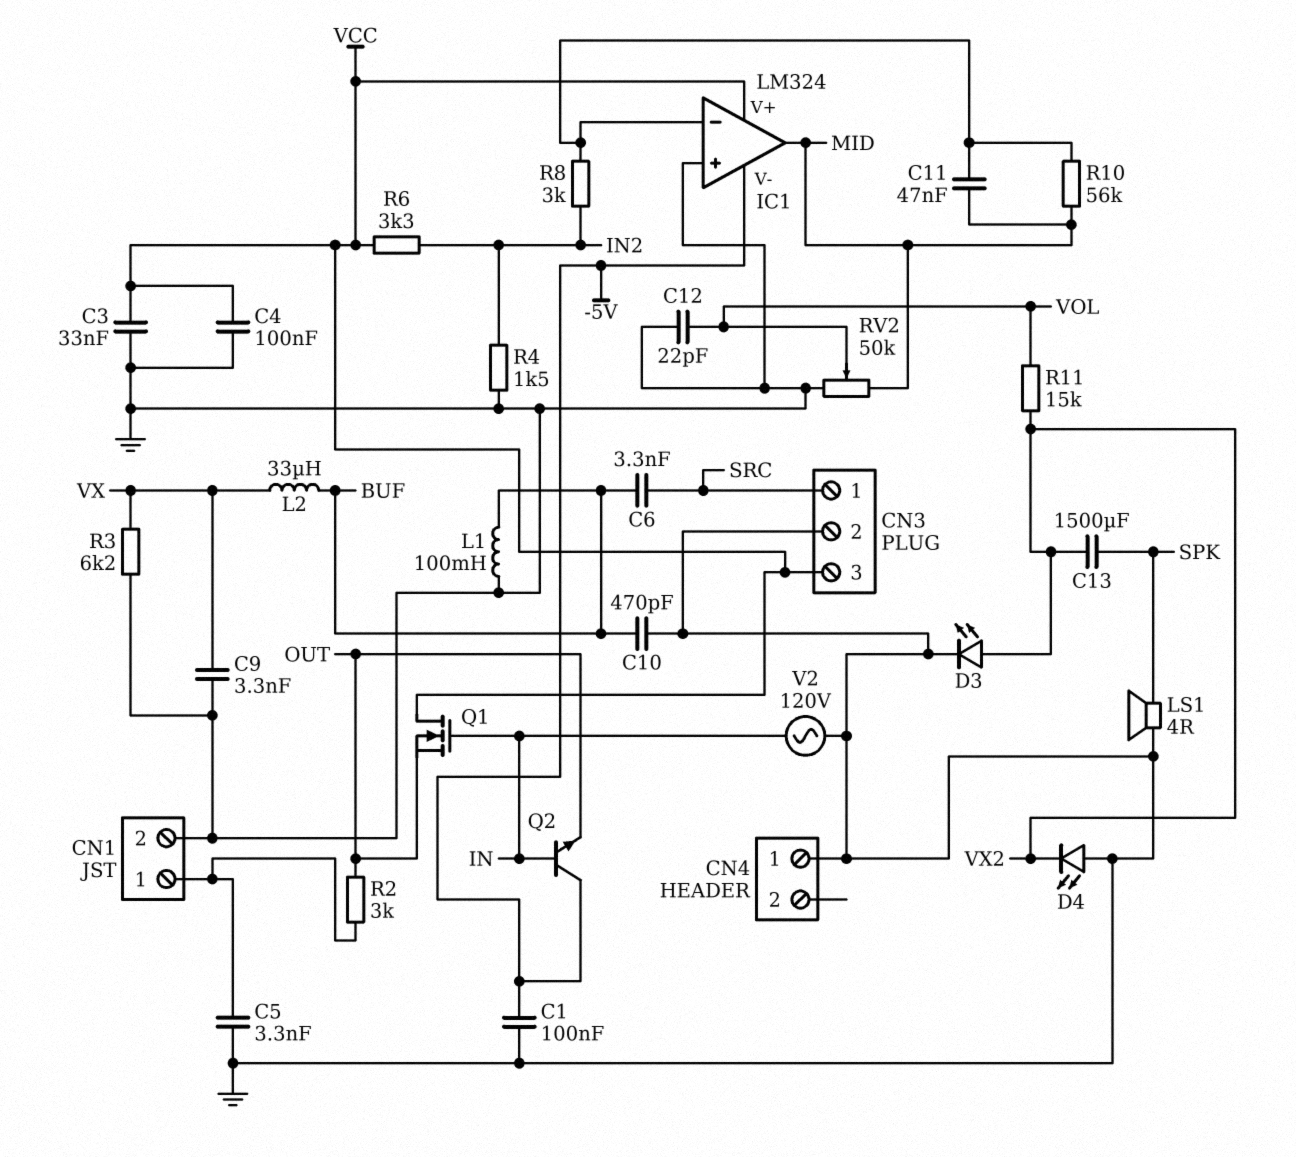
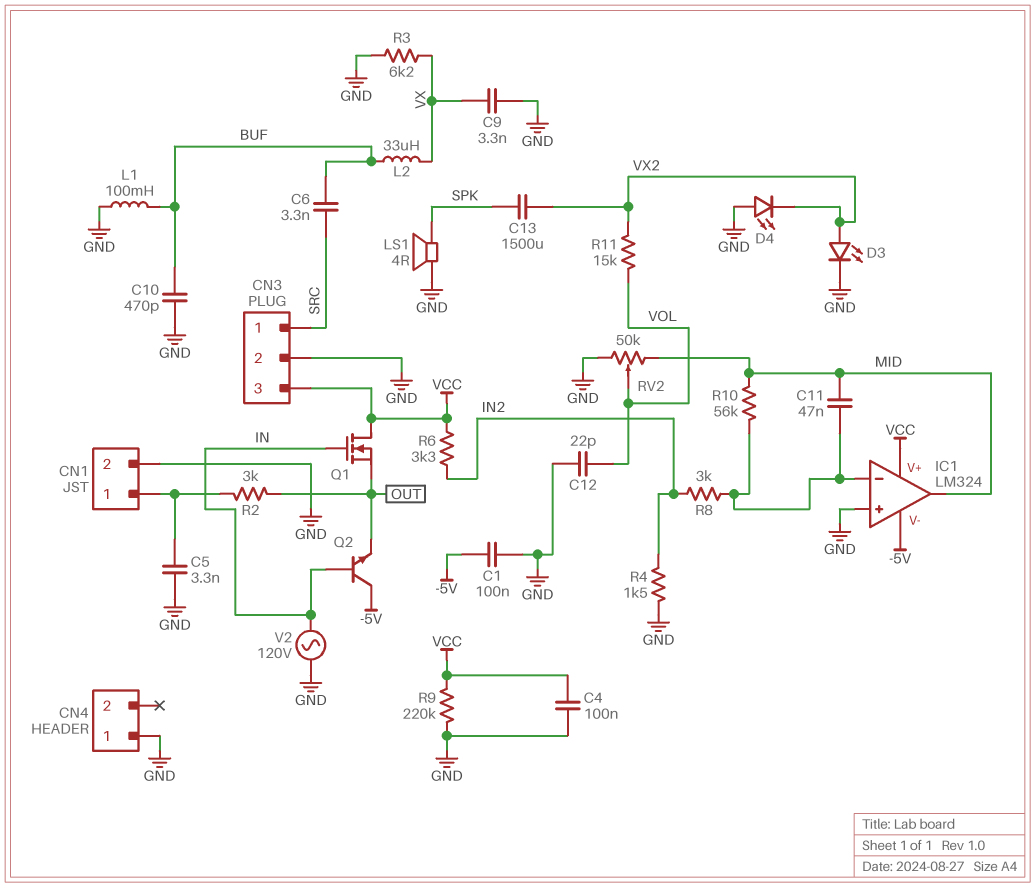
C3: 33nF (GND, VCC) -> none
R9: none -> 220k (GND, VCC)

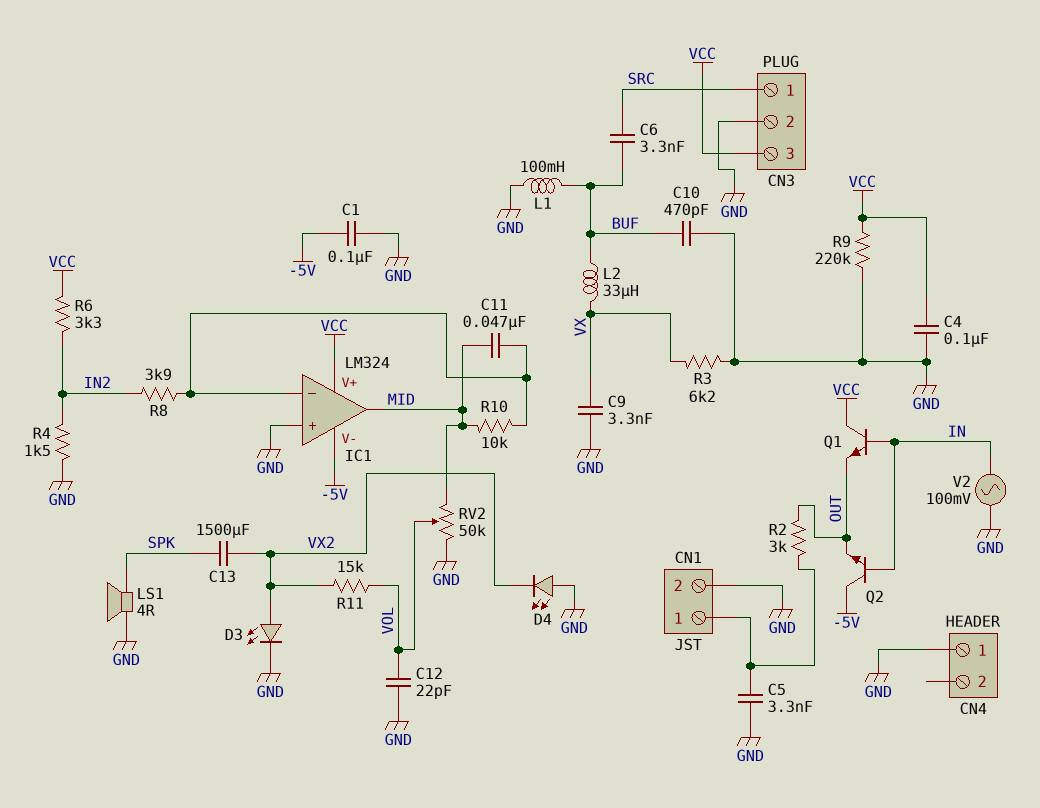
Q1: NMOS (G IN, D VCC, S OUT) -> NPN (B IN, C VCC, E OUT)
R8: 3k (IC1/in-, IN2) -> 3.9k (IC1/in-, IN2)
R10: 56k (IC1/in-, MID) -> 10k (IC1/in-, MID)
V2: AC 120V (GND, IN) -> AC 100mV (GND, IN)

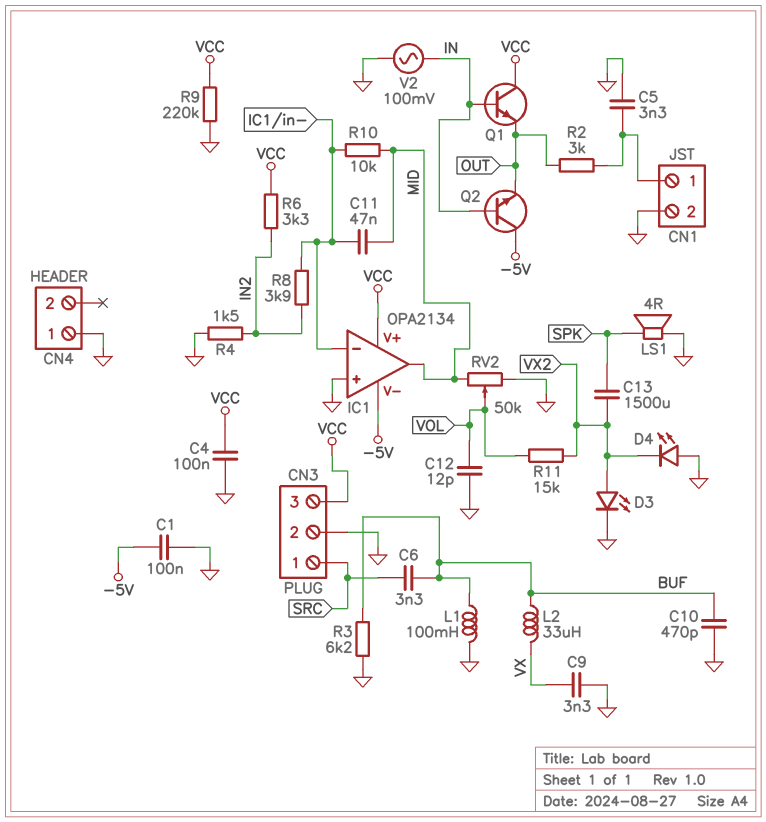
C12: 22pF (GND, VOL) -> 12pF (GND, VOL)
IC1: LM324 -> OPA2134
R3: 6.2k (GND, VX) -> 6.2k (BUF, GND)

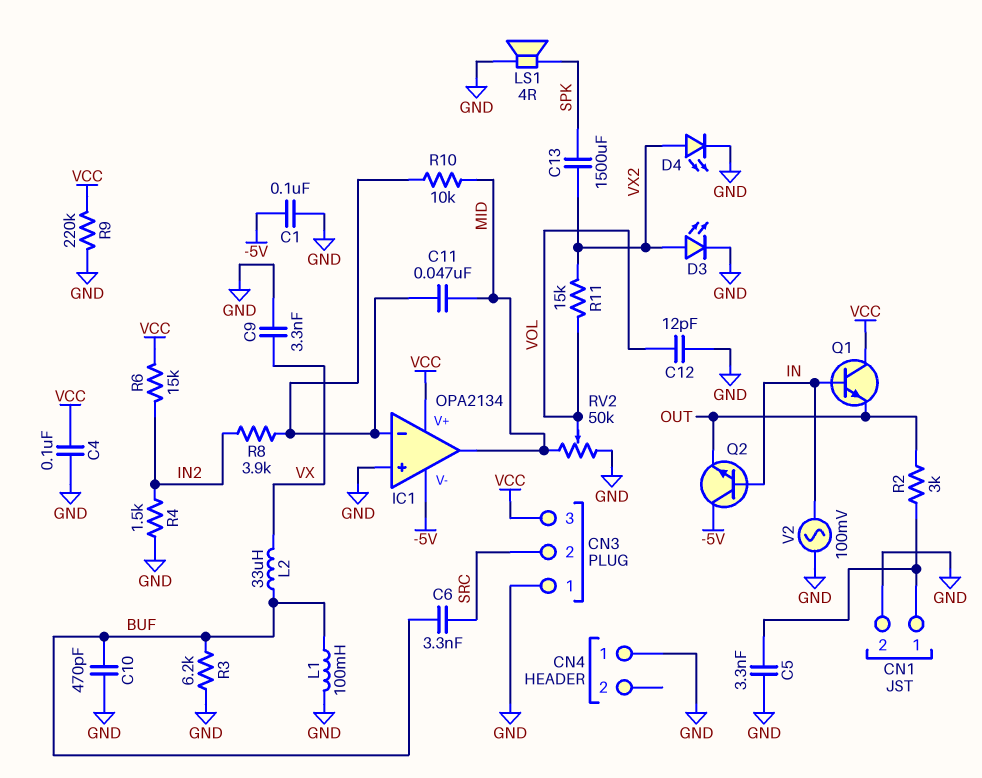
CN3 pin 1: SRC -> GND
CN3 pin 2: GND -> SRC
D4: LED (A GND, K VX2) -> LED (A VX2, K GND)
R6: 3.3k (IN2, VCC) -> 15k (IN2, VCC)

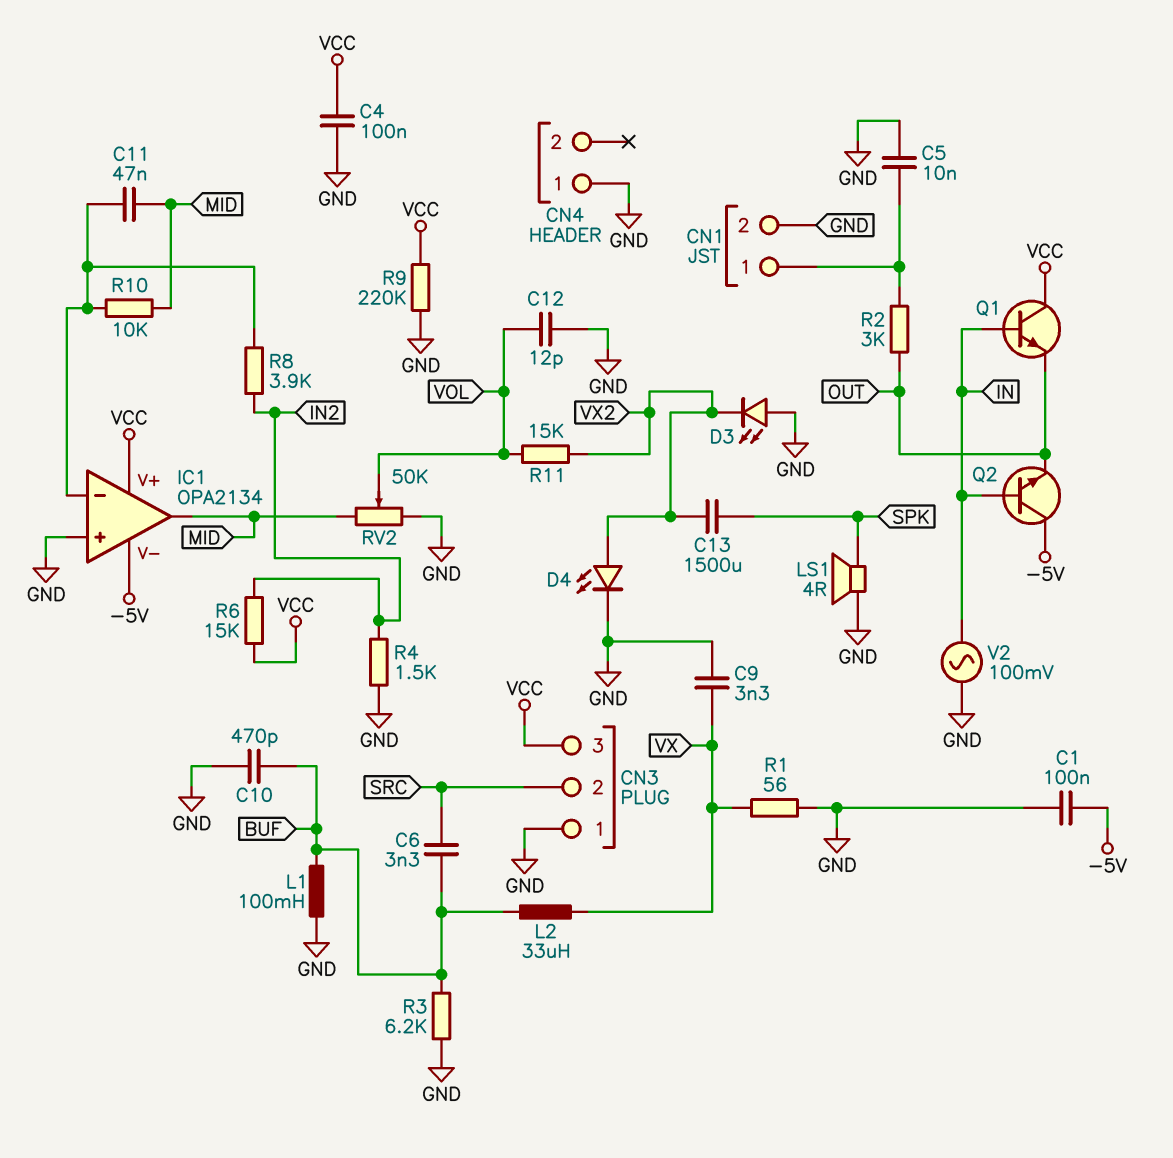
C5: 3.3nF (CN1/1, GND) -> 10nF (CN1/1, GND)
D3: LED (A VX2, K GND) -> LED (A GND, K VX2)
R1: none -> 56 (GND, VX)

